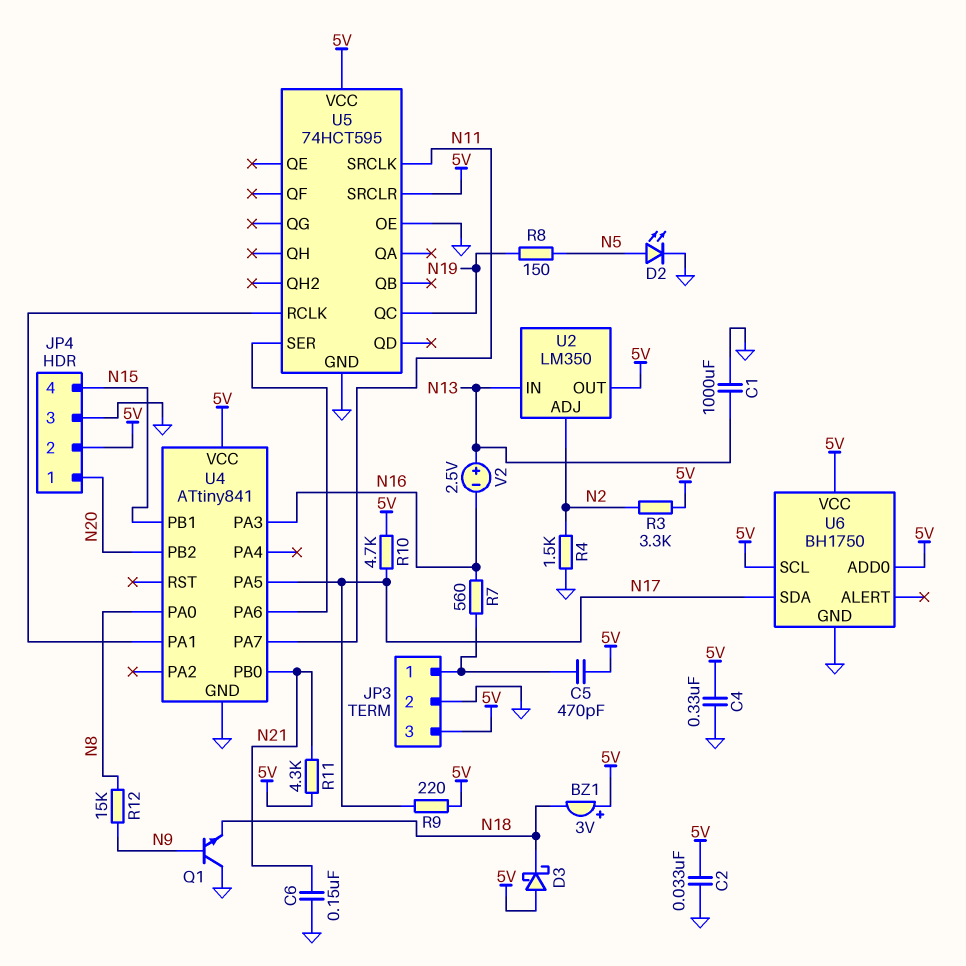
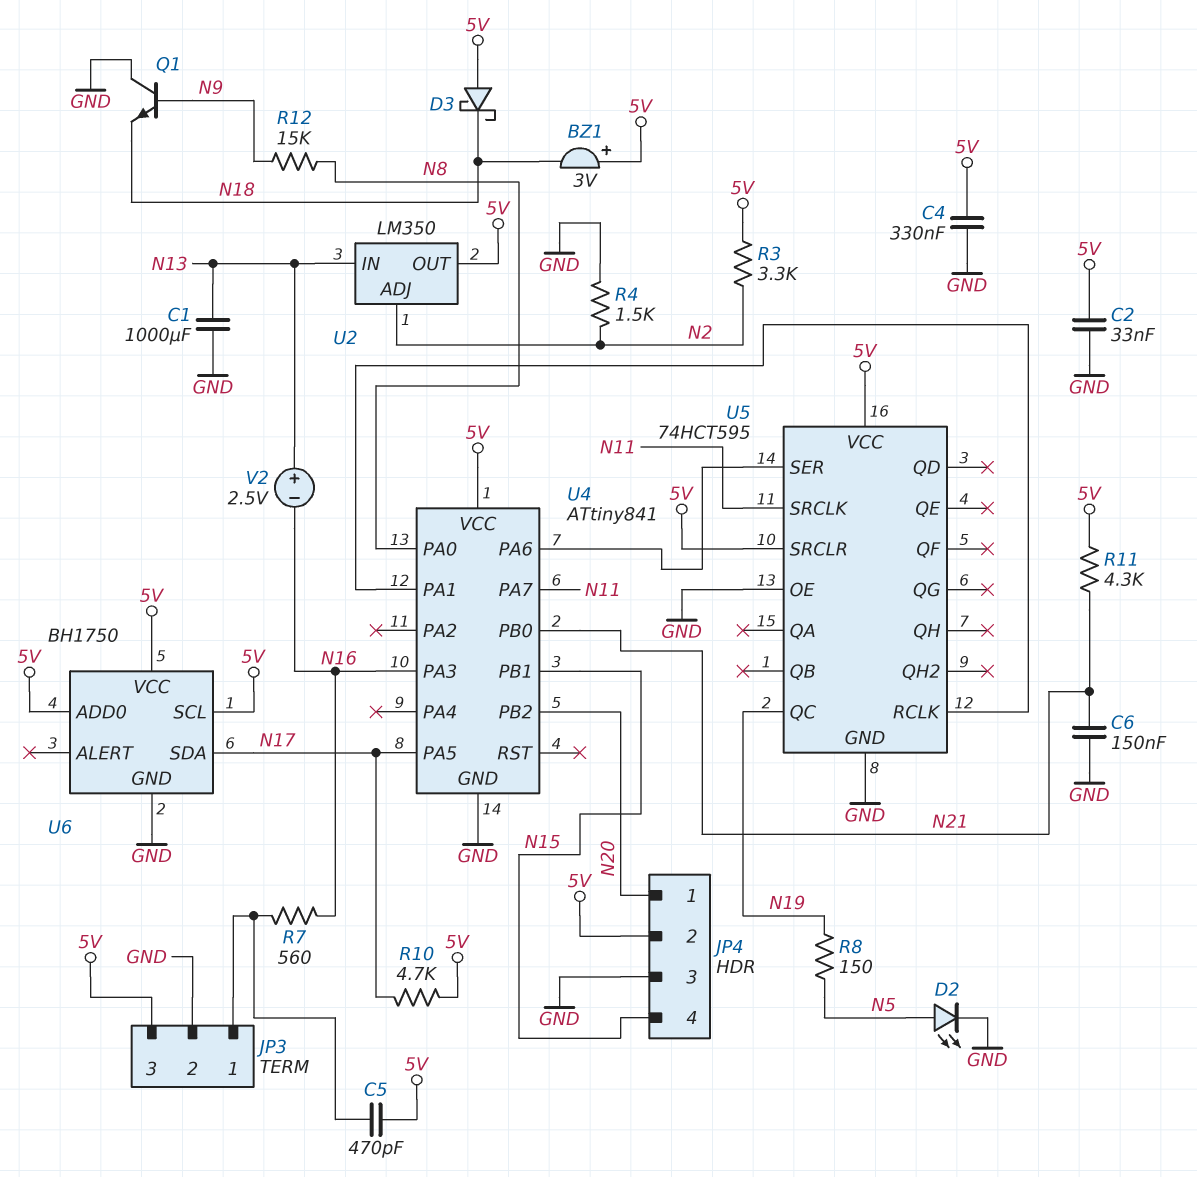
R9: 220 (5V, N17) -> none

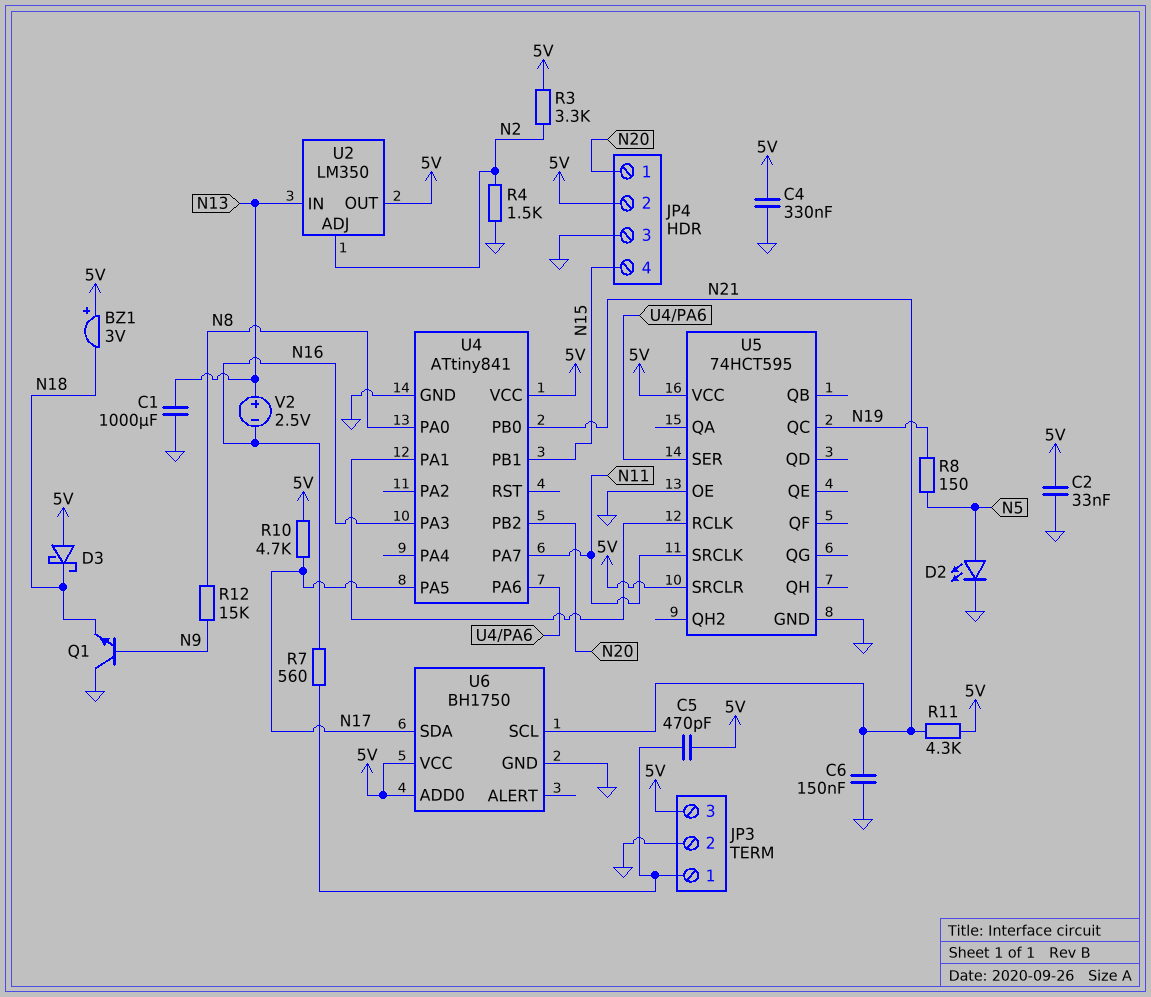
U6 pin SCL: 5V -> N21

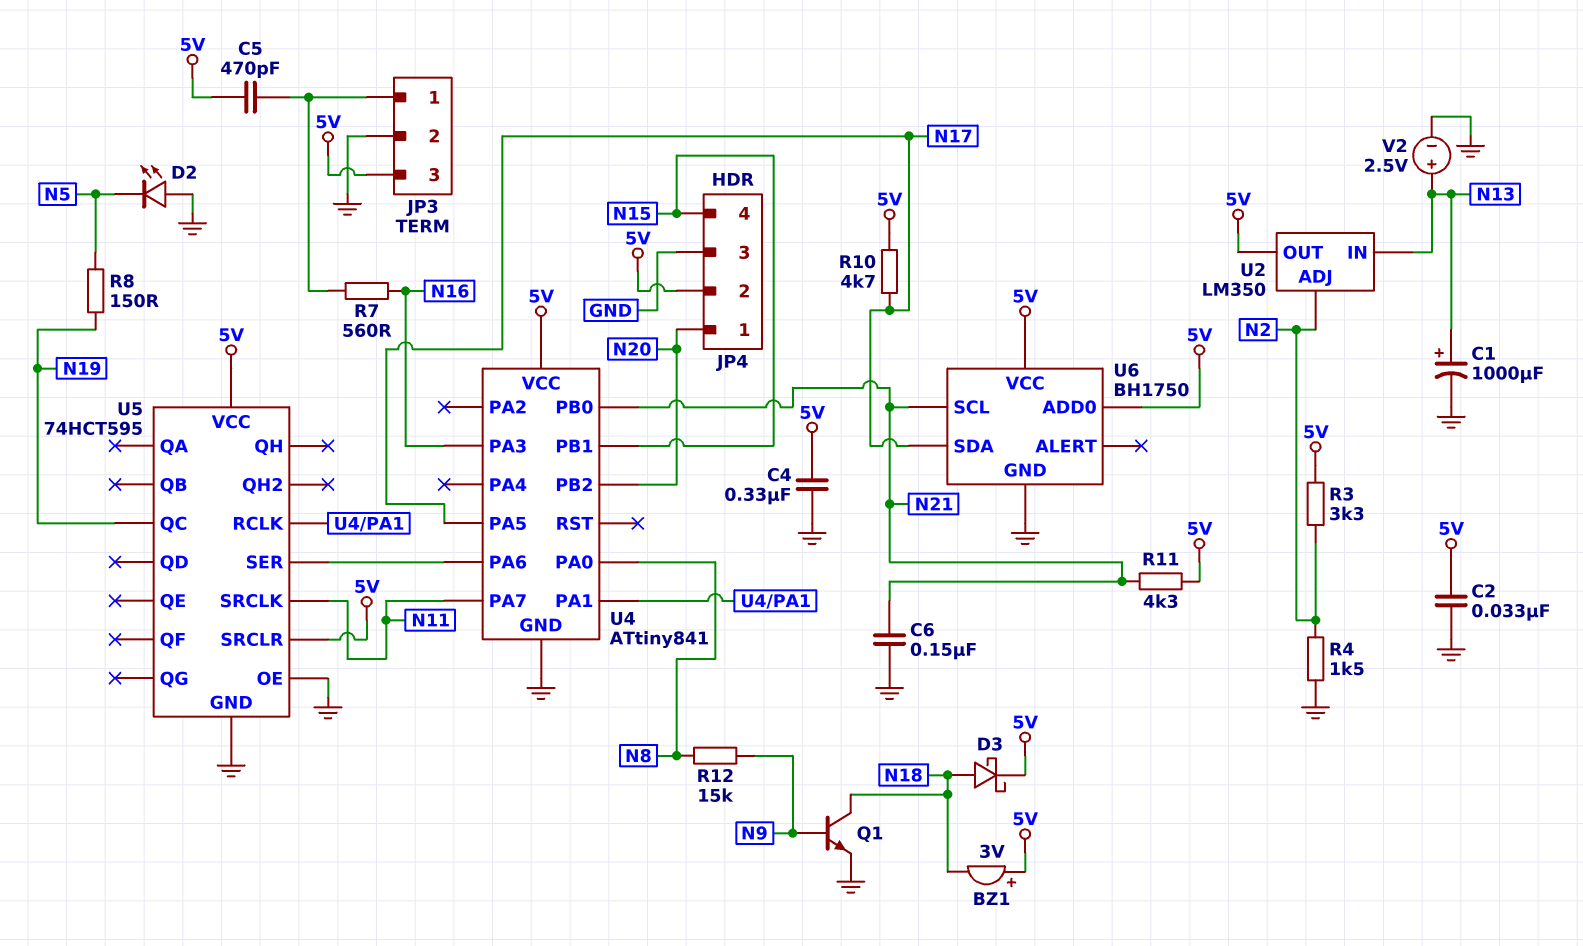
C1: 1000uF (GND, N13) -> 1000uF (plus N13, minus GND)
D2: LED (A N5, K GND) -> LED (A GND, K N5)
D3: schottky (A 5V, K N18) -> schottky (A N18, K 5V)
Q1: NPN (B N9, C GND, E N18) -> NPN (B N9, C N18, E GND)
V2: 2.5V (plus N13, minus N16) -> 2.5V (plus N13, minus GND)

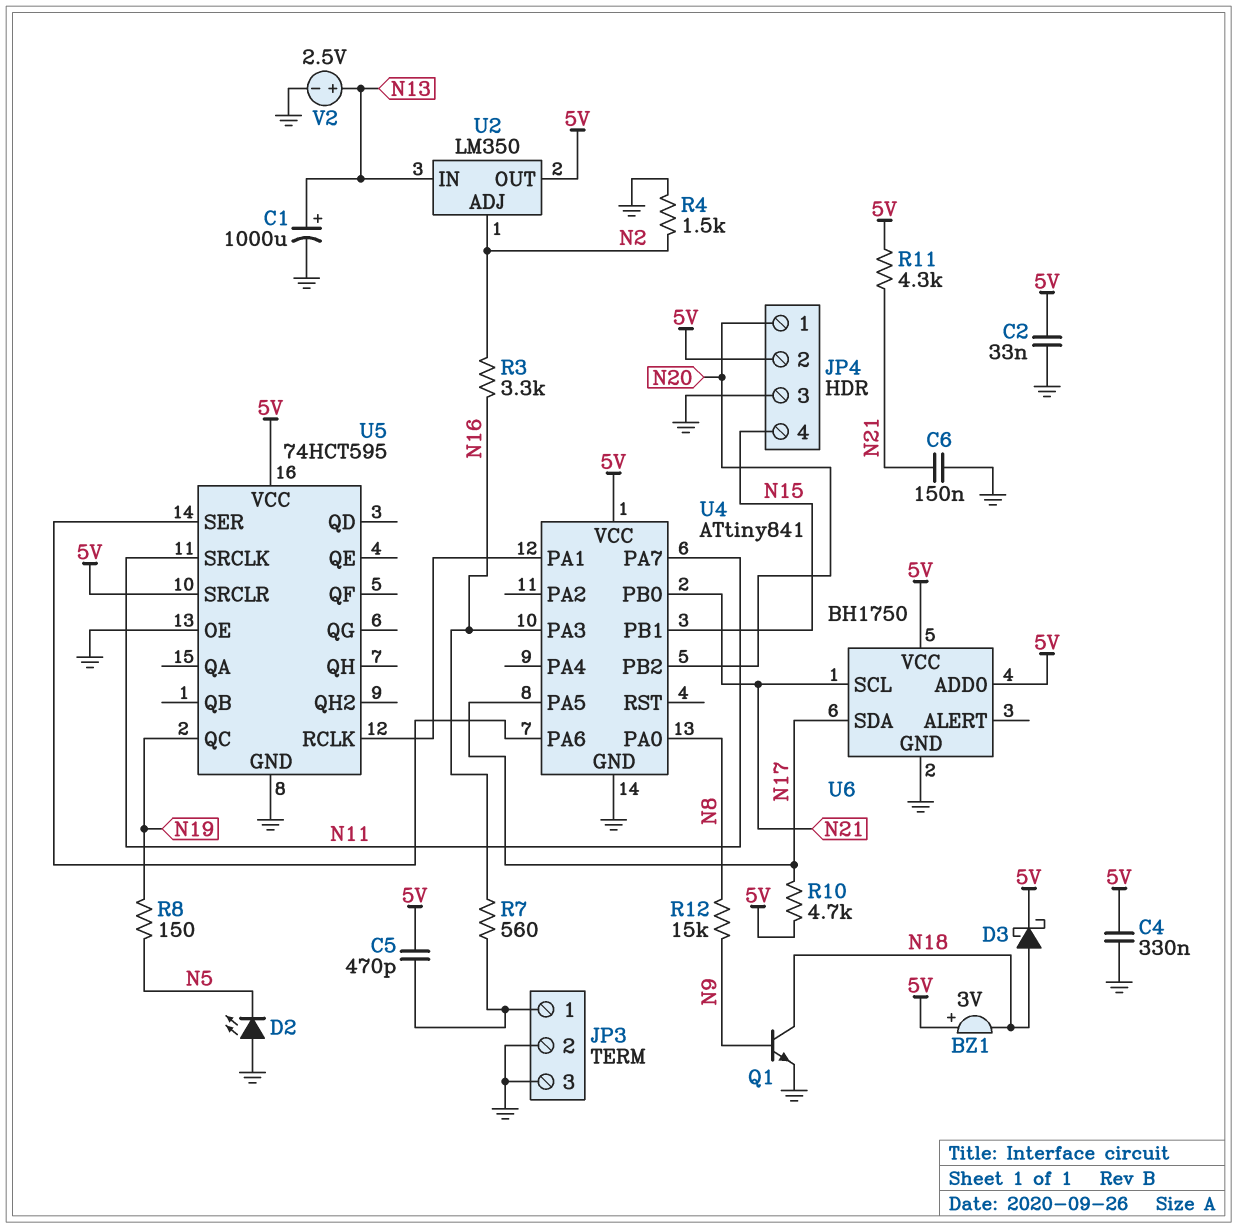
JP3 pin 3: 5V -> GND
R3: 3.3k (5V, N2) -> 3.3k (N2, N16)

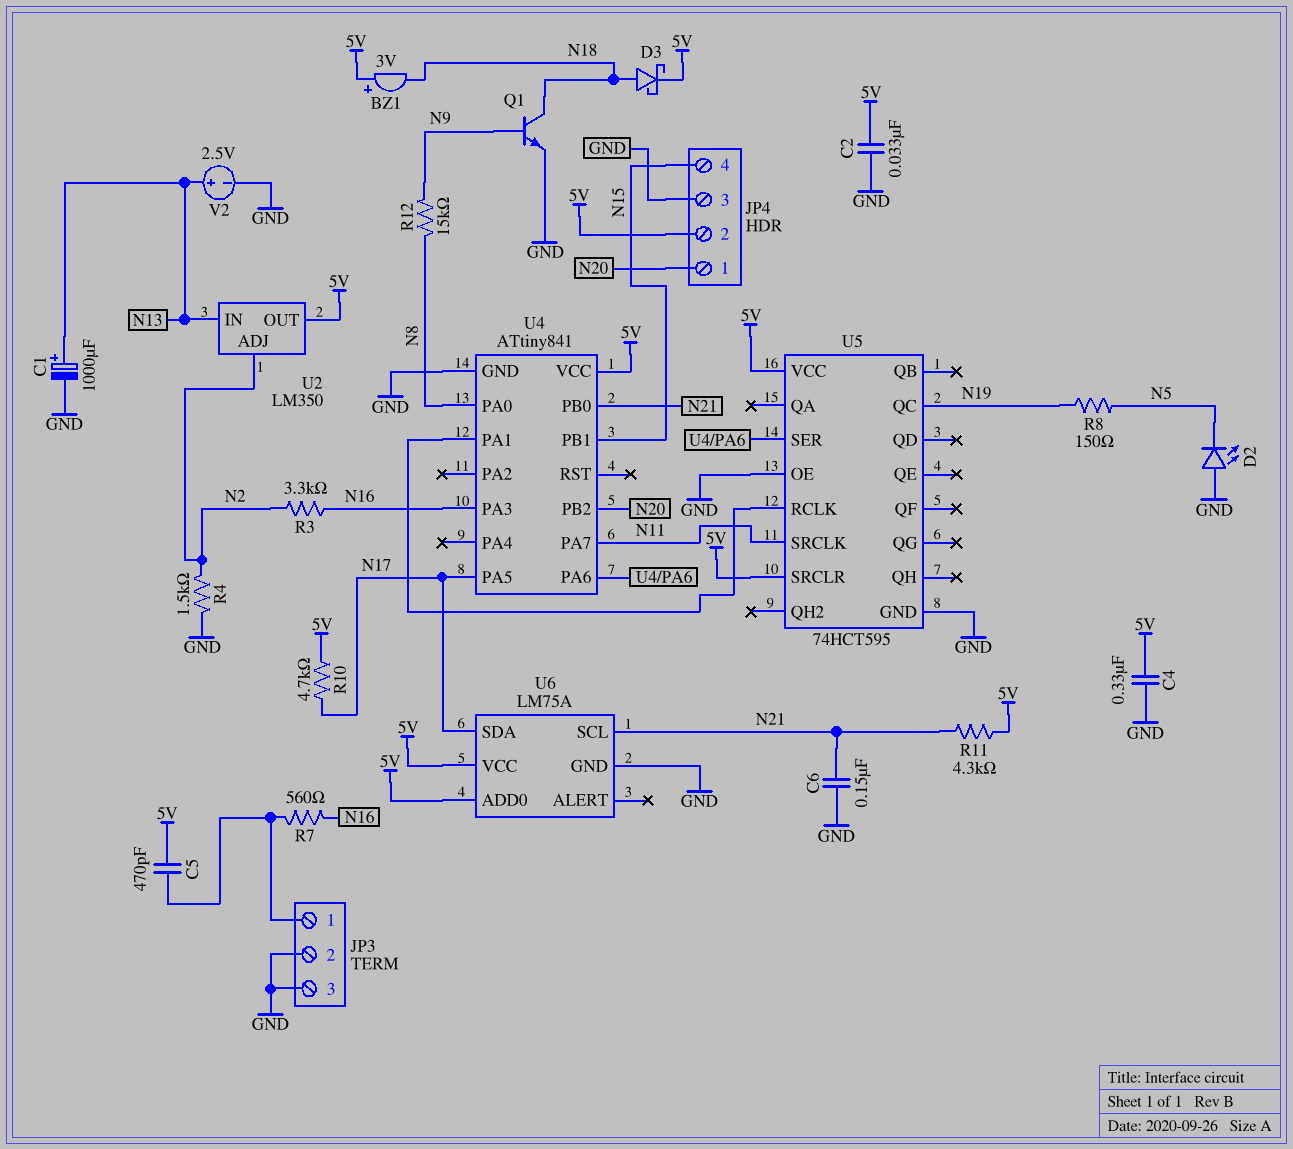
U6: BH1750 -> LM75A

